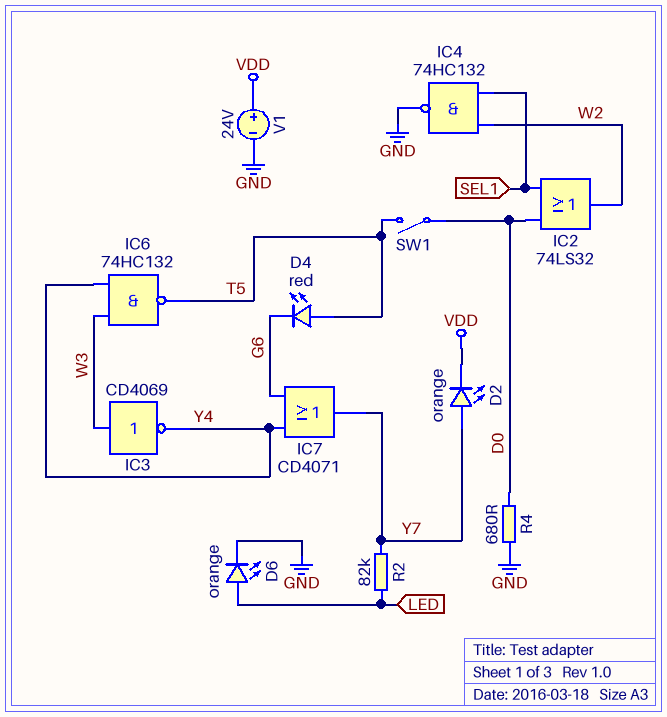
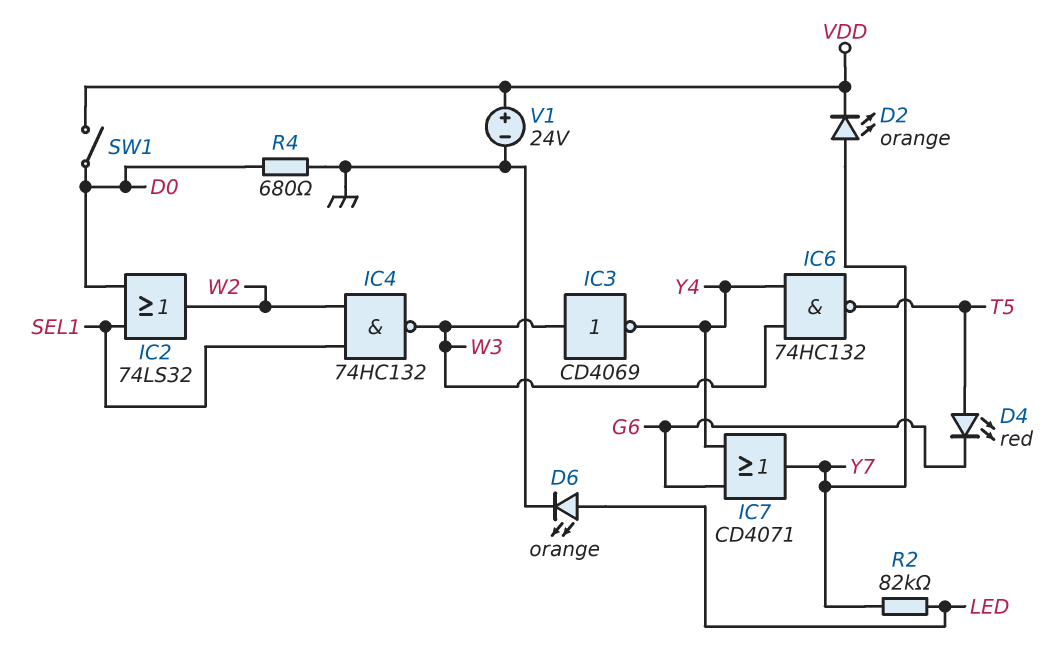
IC4: NAND 74HC132 (in SEL1, in W2, out GND) -> NAND 74HC132 (in SEL1, in W2, out W3)
SW1: switch (D0, T5) -> switch (D0, VDD)

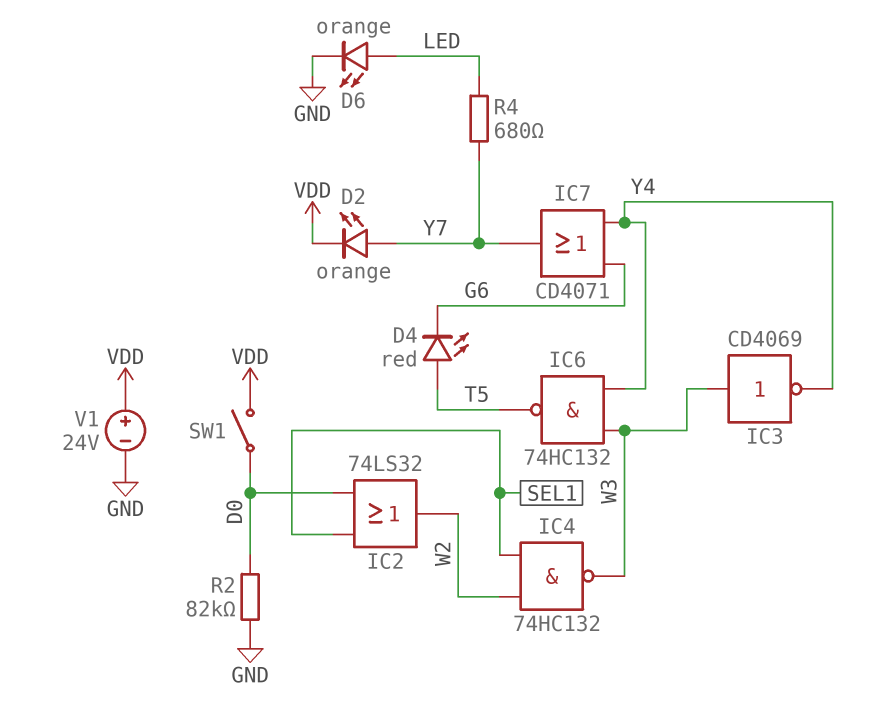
R2: 82k (LED, Y7) -> 82k (D0, GND)
R4: 680 (D0, GND) -> 680 (LED, Y7)

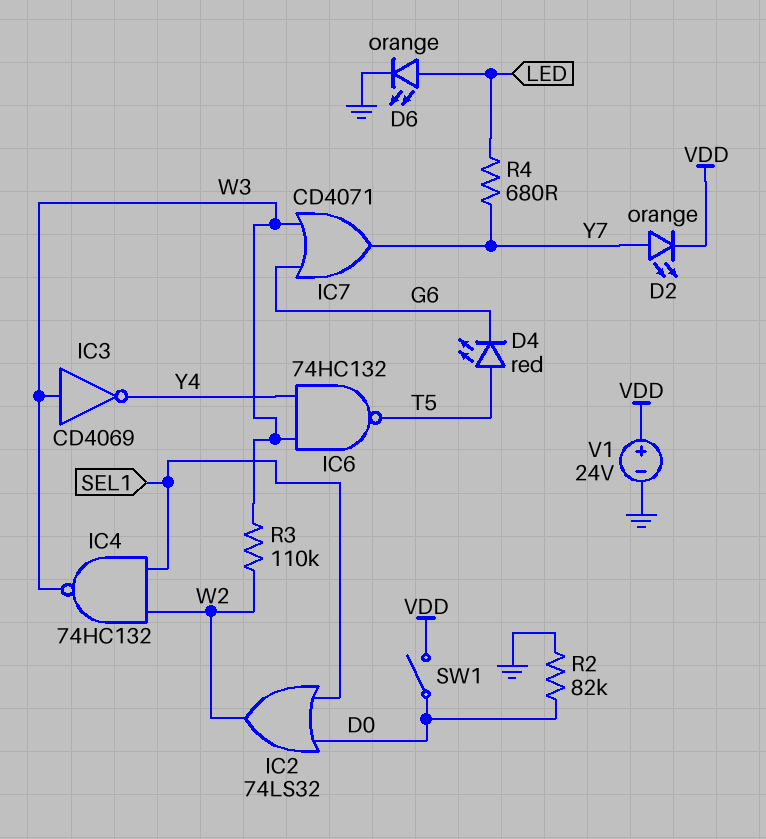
IC7: OR CD4071 (in G6, in Y4, out Y7) -> OR CD4071 (in G6, in W3, out Y7)
R3: none -> 110k (W2, W3)

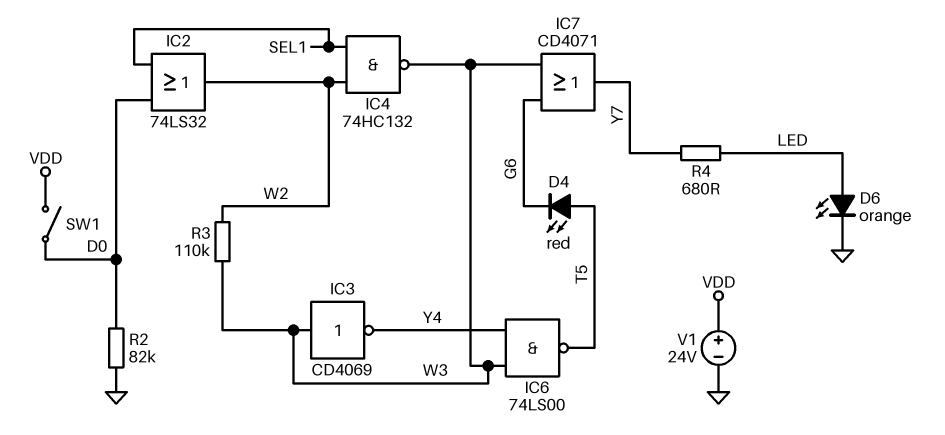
D2: LED orange (A Y7, K VDD) -> none
IC6: NAND 74HC132 (in W3, in Y4, out T5) -> NAND 74LS00 (in W3, in Y4, out T5)

